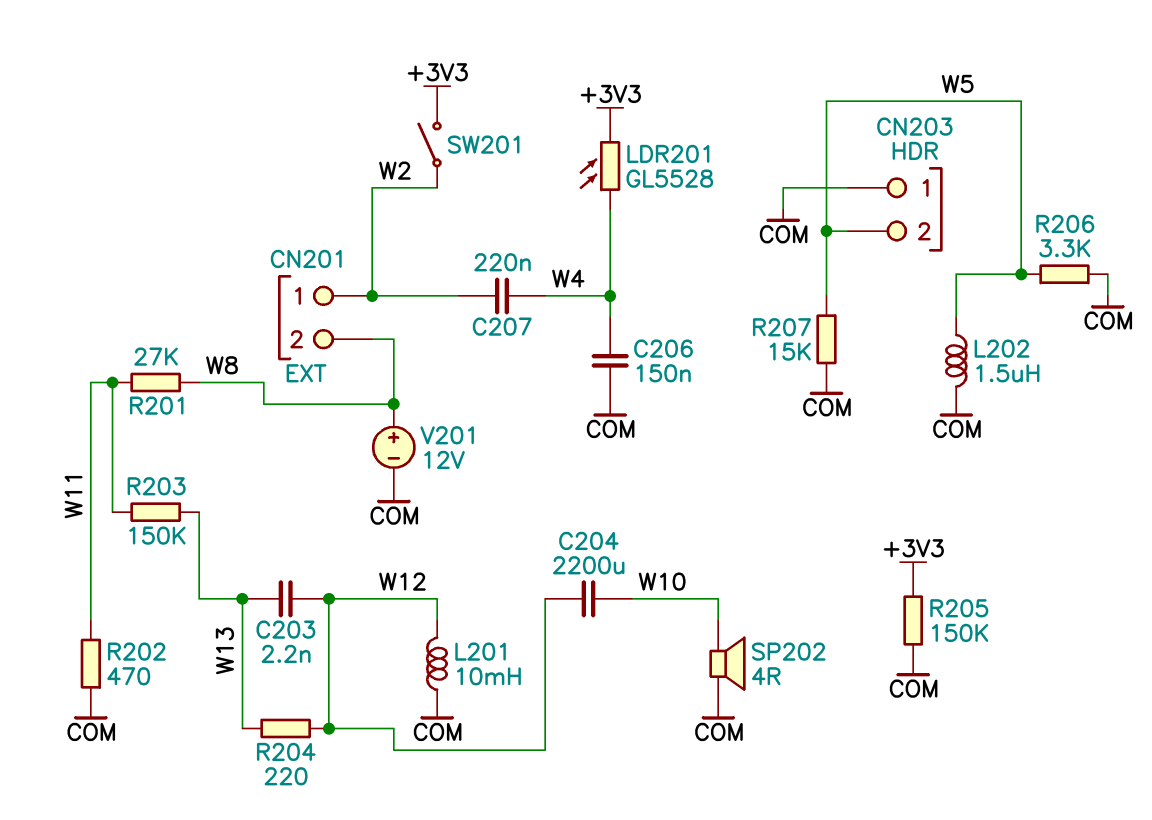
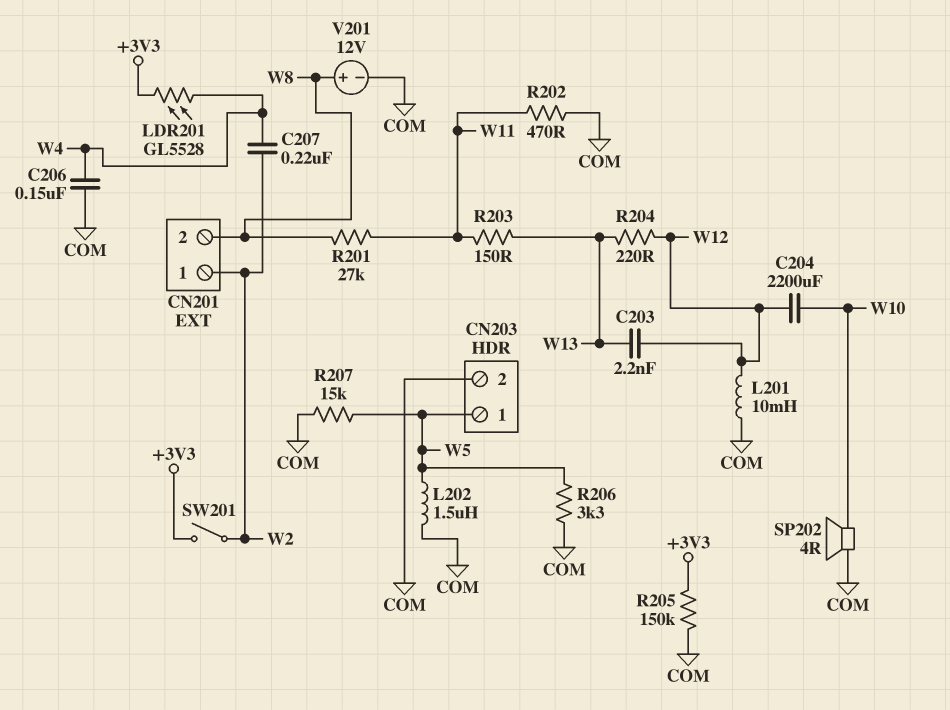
CN203 pin 1: COM -> W5
CN203 pin 2: W5 -> COM
R203: 150k (W11, W13) -> 150 (W11, W13)

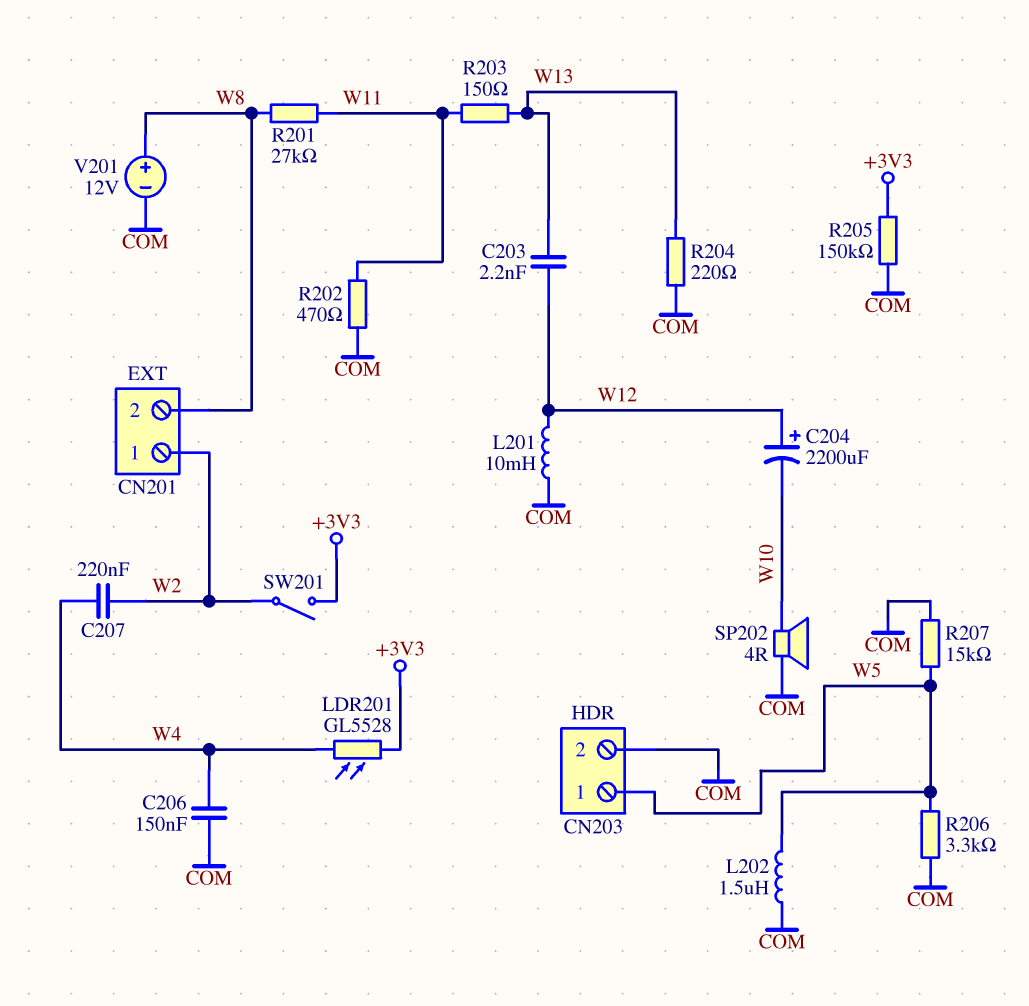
C204: 2200uF (W10, W12) -> 2200uF (plus W12, minus W10)
R204: 220 (W12, W13) -> 220 (COM, W13)

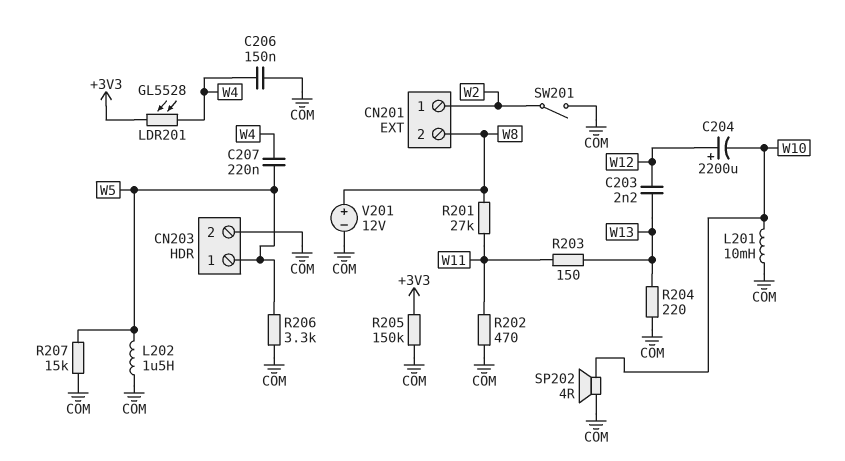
C207: 220nF (W2, W4) -> 220nF (W4, W5)
L201: 10mH (COM, W12) -> 10mH (COM, W10)
SW201: switch (+3V3, W2) -> switch (COM, W2)

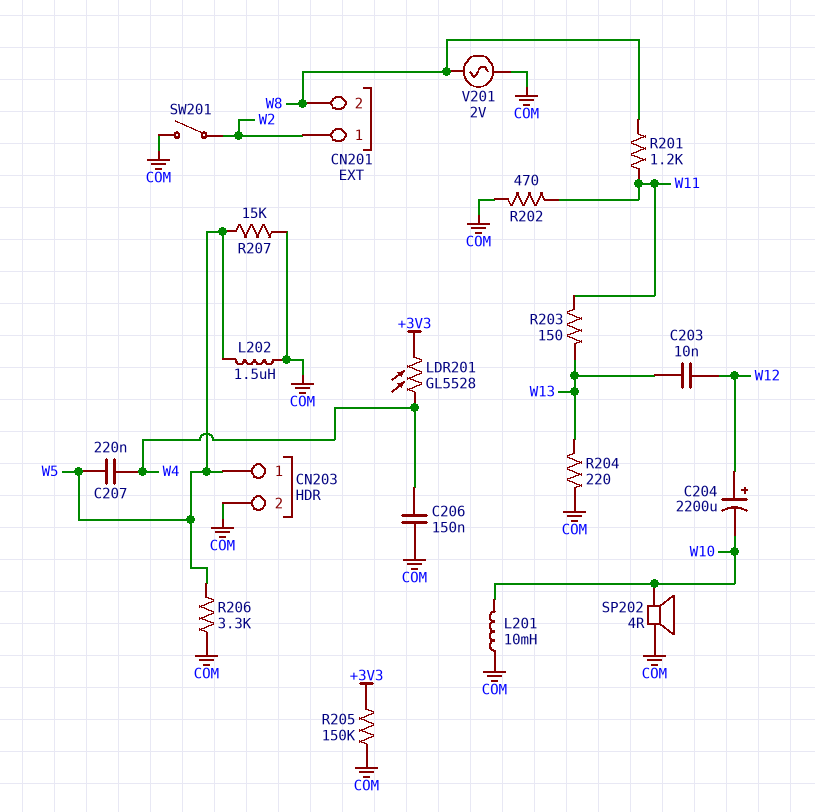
C203: 2.2nF (W12, W13) -> 10nF (W12, W13)
R201: 27k (W8, W11) -> 1.2k (W8, W11)
V201: 12V (plus W8, minus COM) -> AC 2V (COM, W8)

